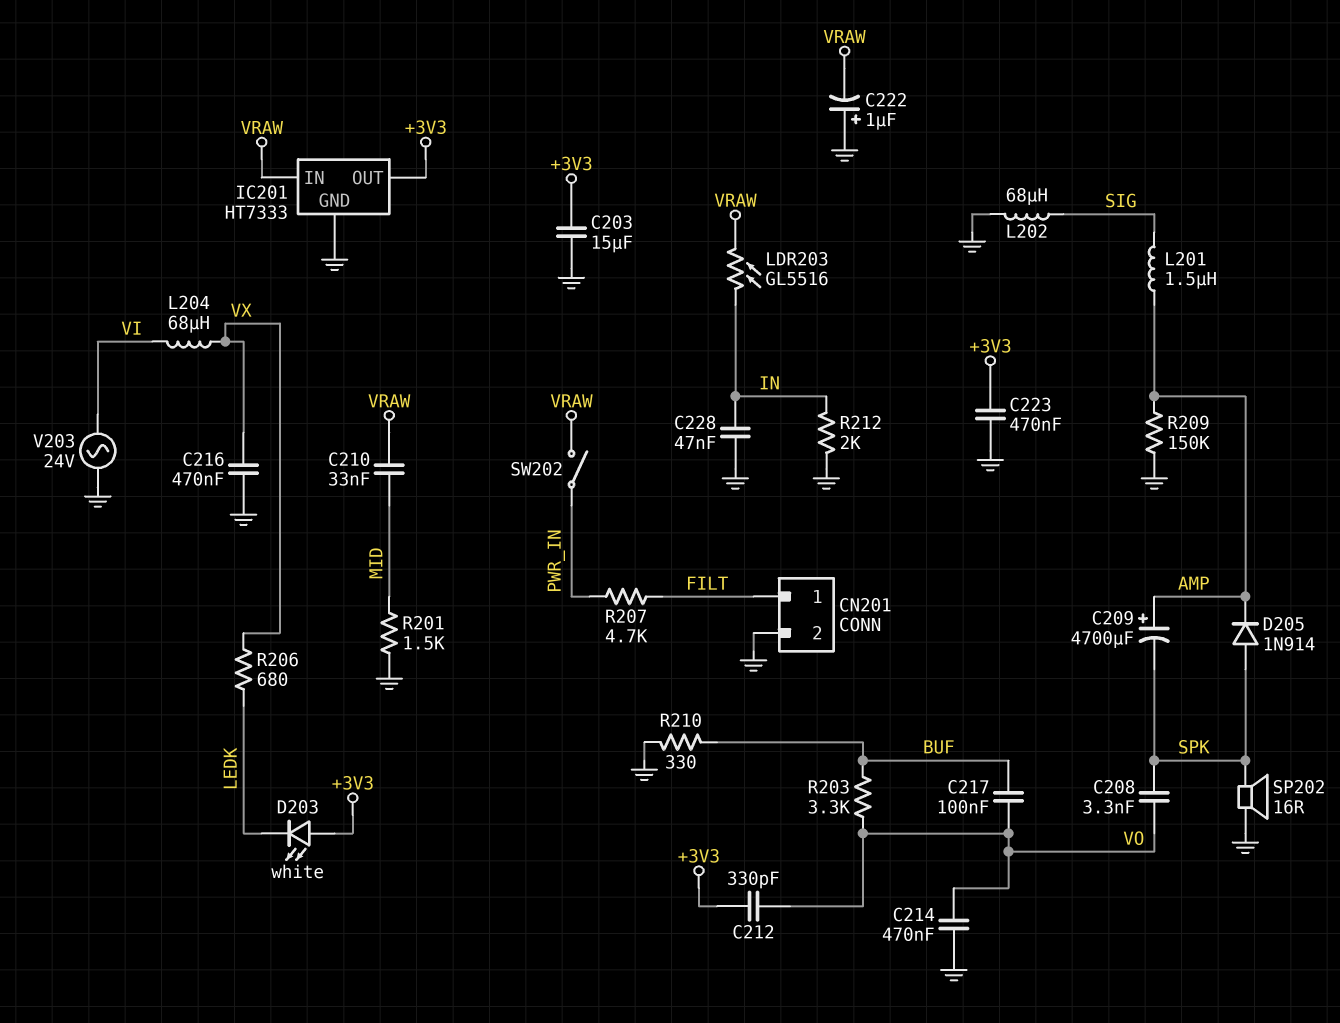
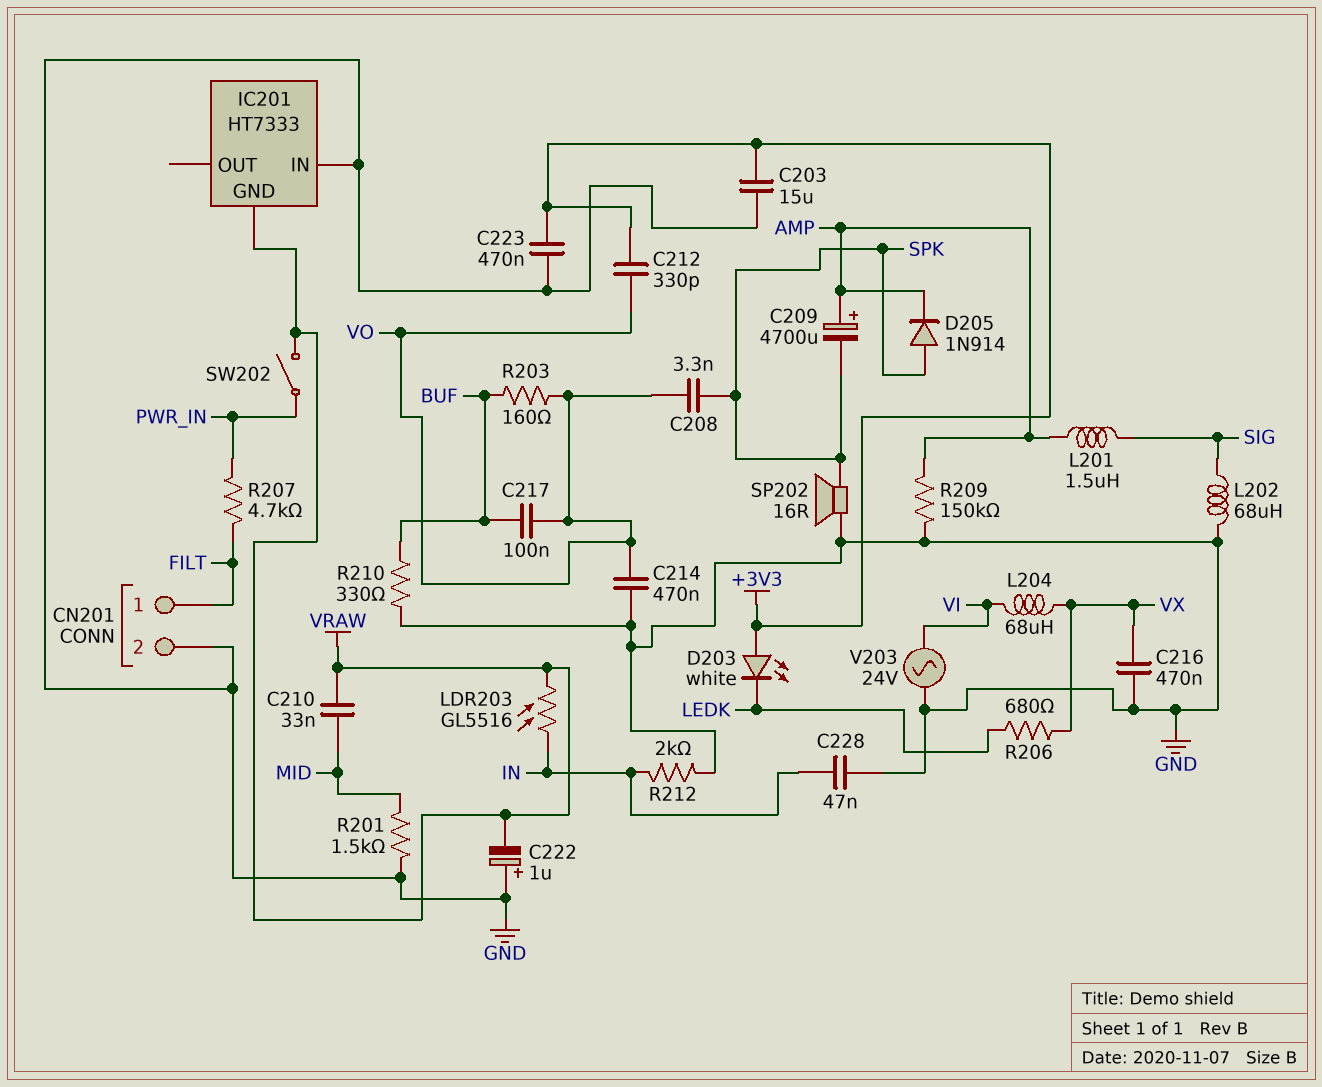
IC201 pin GND: GND -> VRAW
IC201 pin IN: VRAW -> GND
IC201 pin OUT: +3V3 -> none
R203: 3.3k (BUF, VO) -> 160 (BUF, VO)

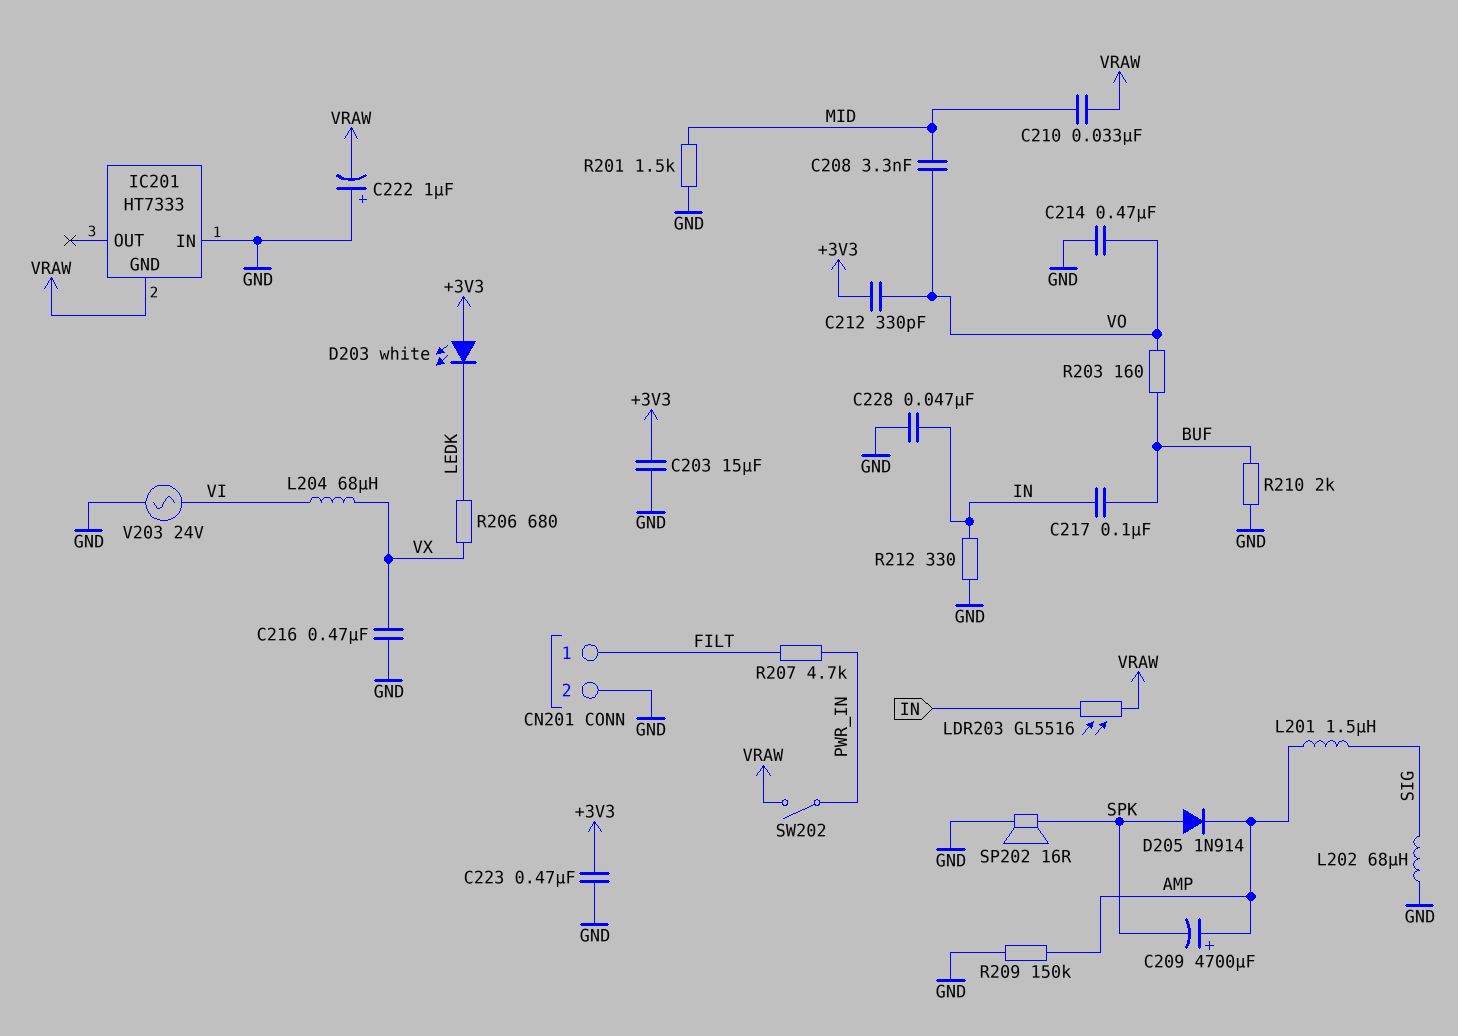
C208: 3.3nF (SPK, VO) -> 3.3nF (MID, VO)
C217: 100nF (BUF, VO) -> 100nF (BUF, IN)
R210: 330 (BUF, GND) -> 2k (BUF, GND)
R212: 2k (GND, IN) -> 330 (GND, IN)

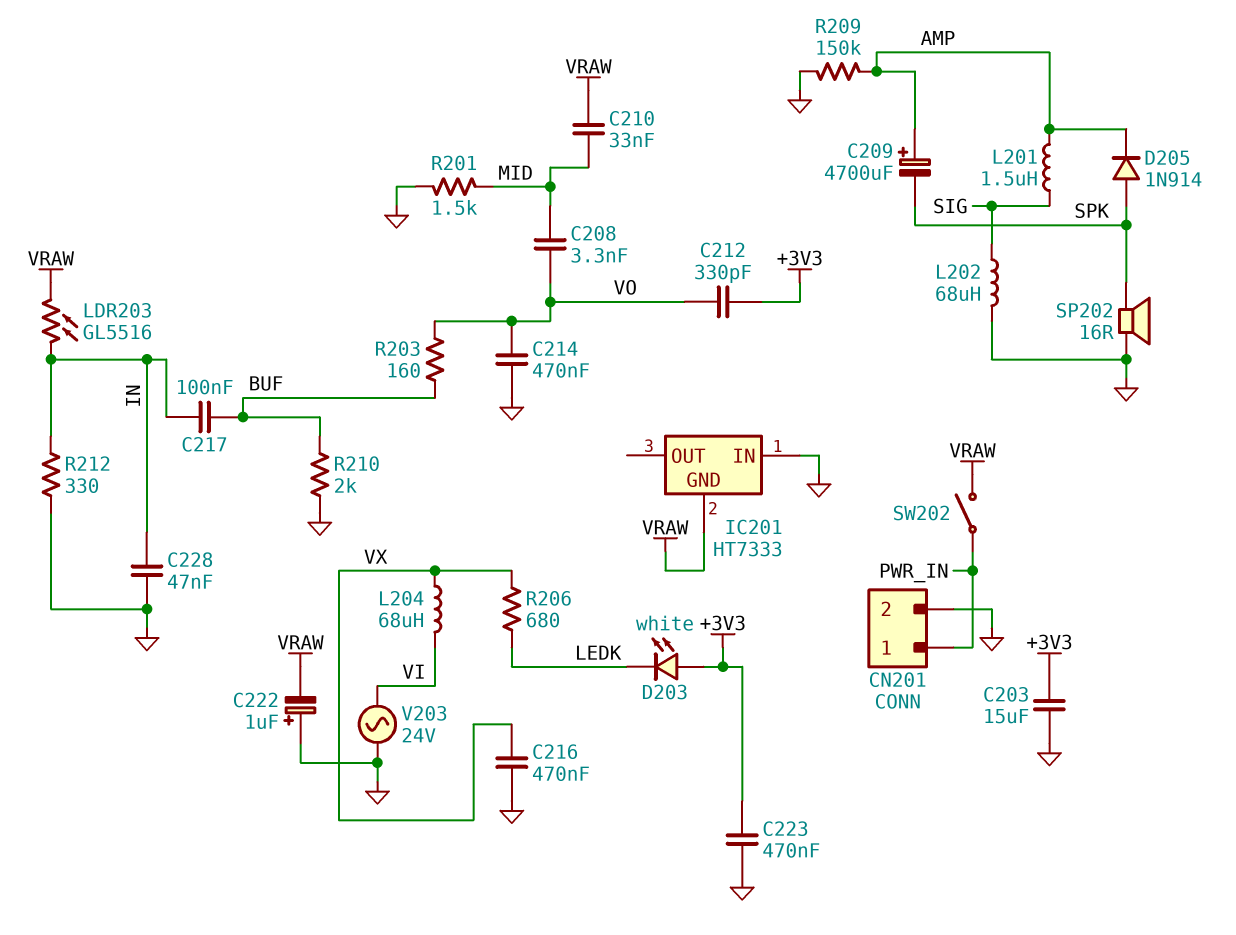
CN201 pin 1: FILT -> PWR_IN
R207: 4.7k (FILT, PWR_IN) -> none

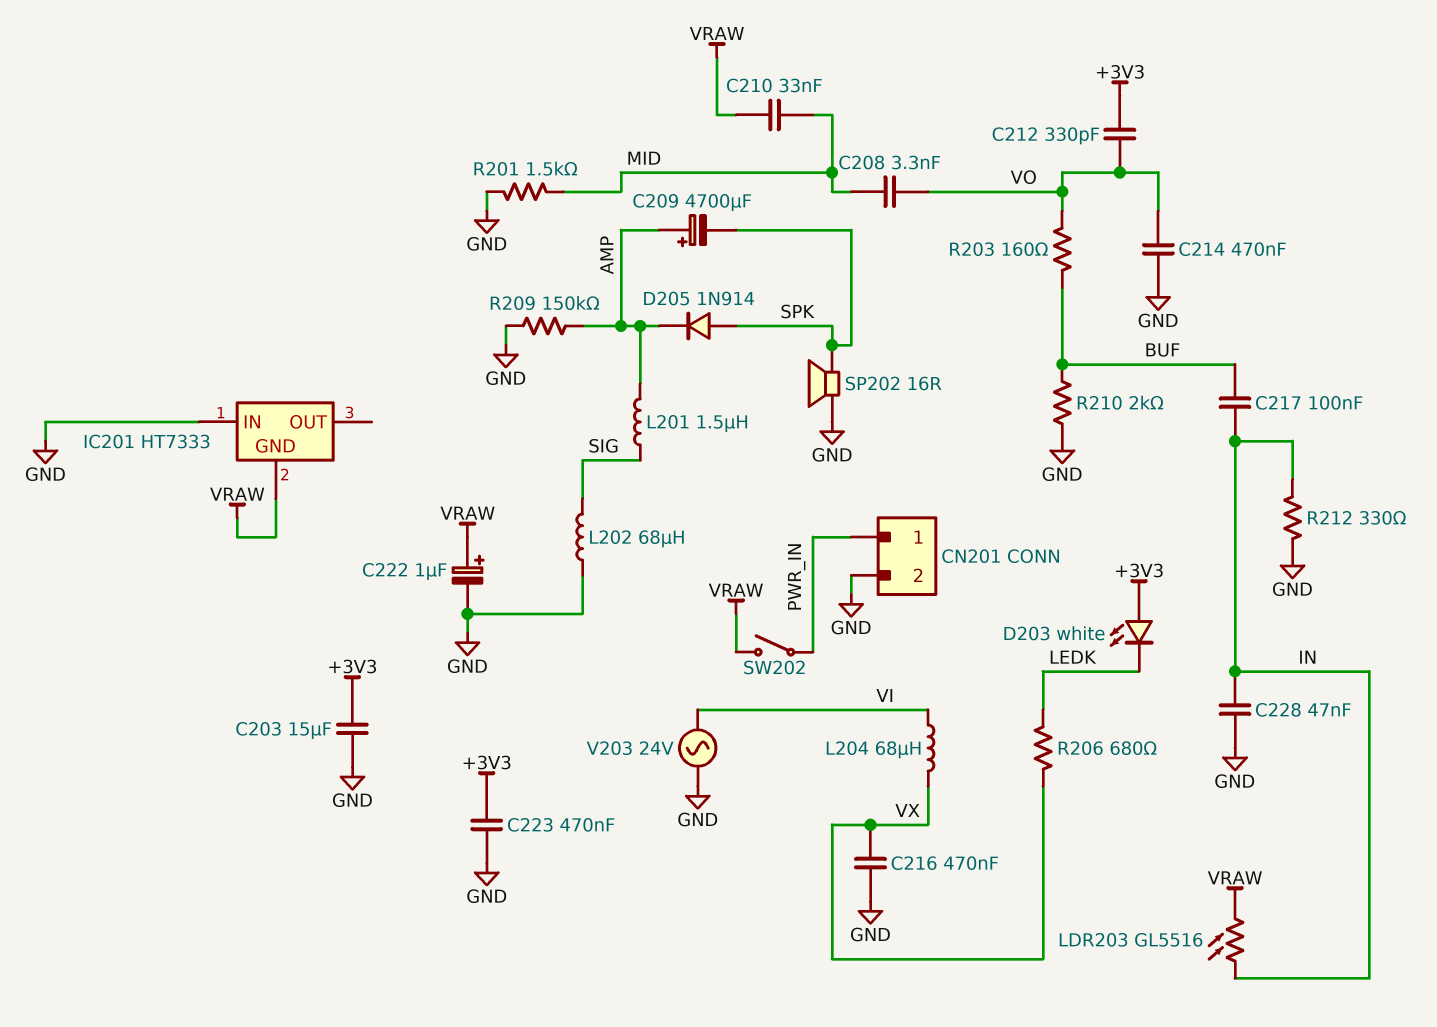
C222: 1uF (plus GND, minus VRAW) -> 1uF (plus VRAW, minus GND)

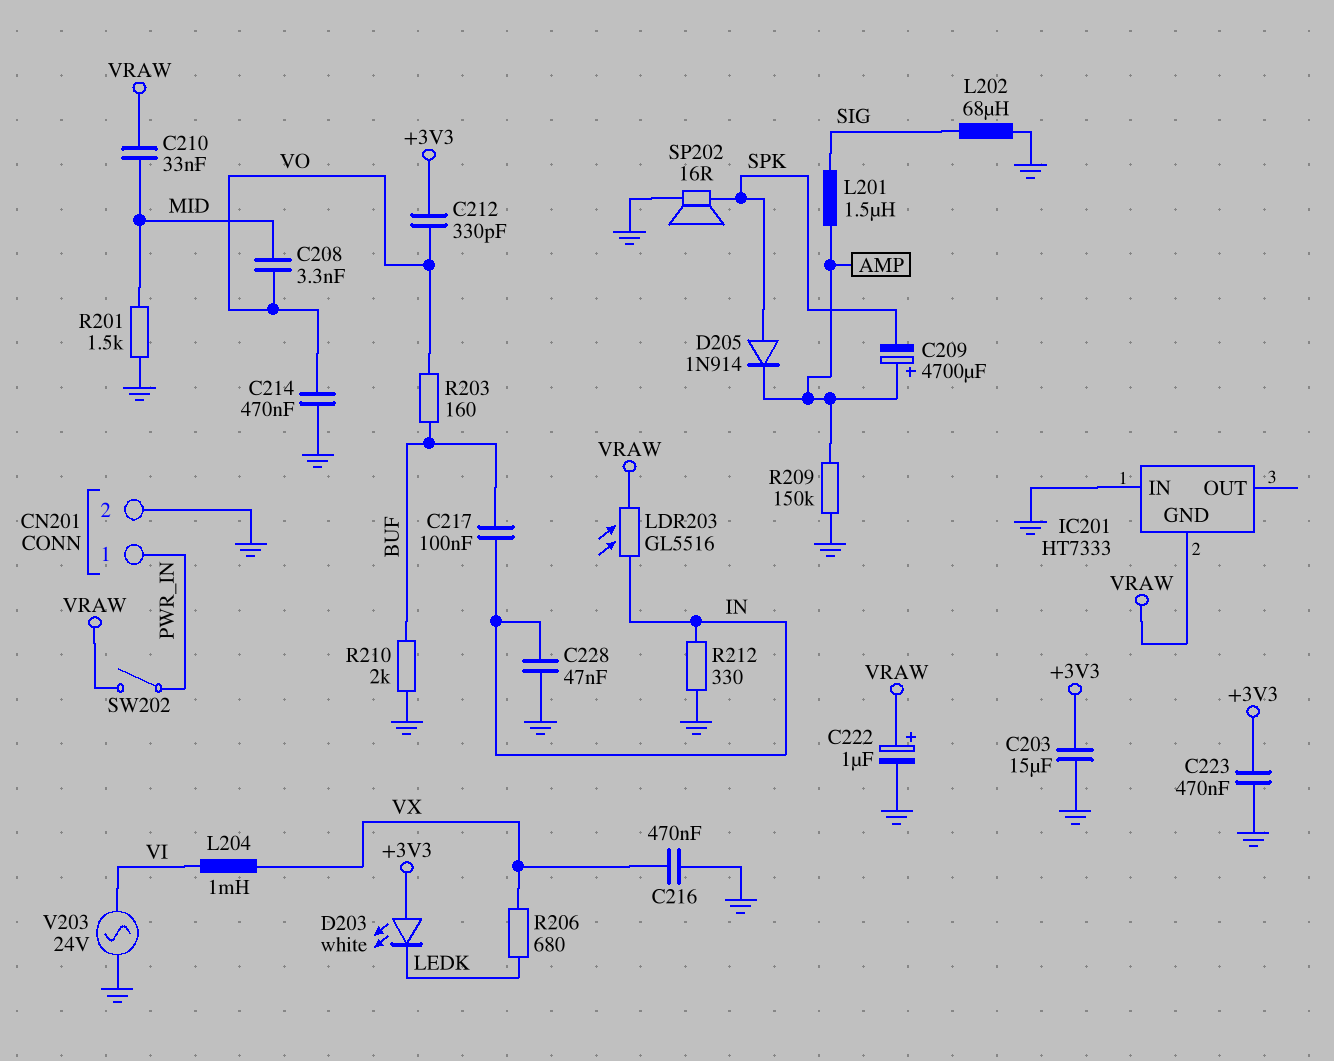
L204: 68uH (VI, VX) -> 1mH (VI, VX)

